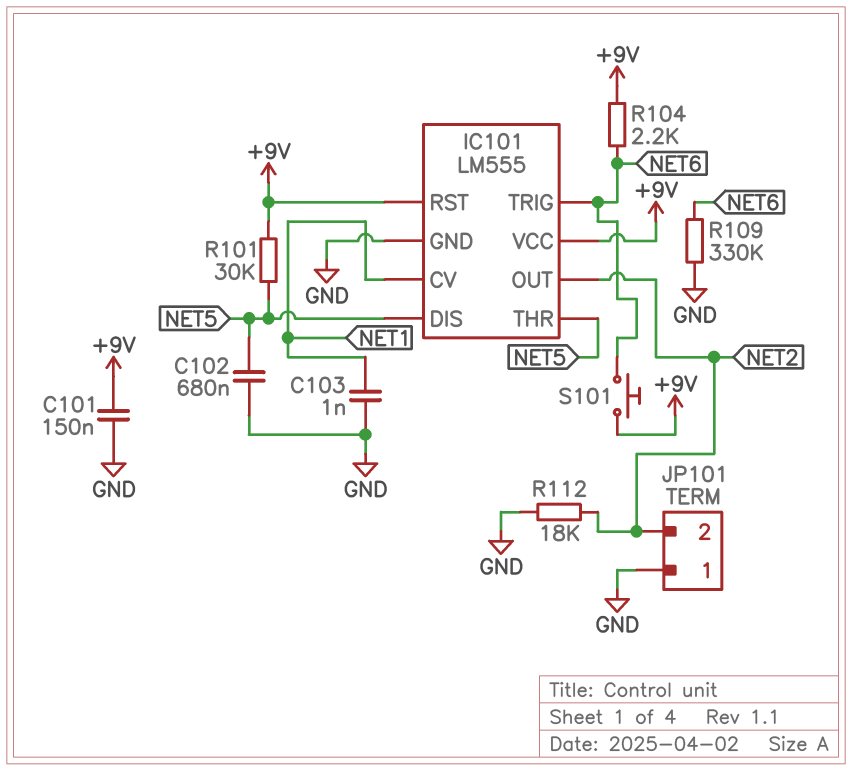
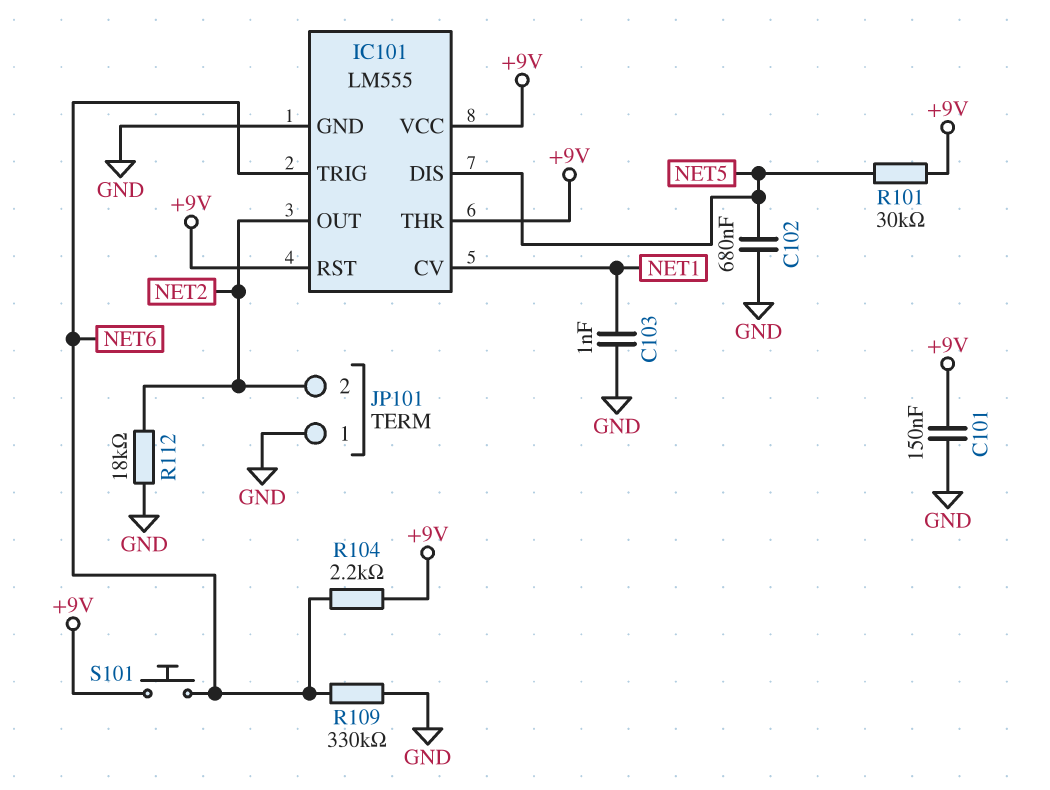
IC101 pin THR: NET5 -> +9V

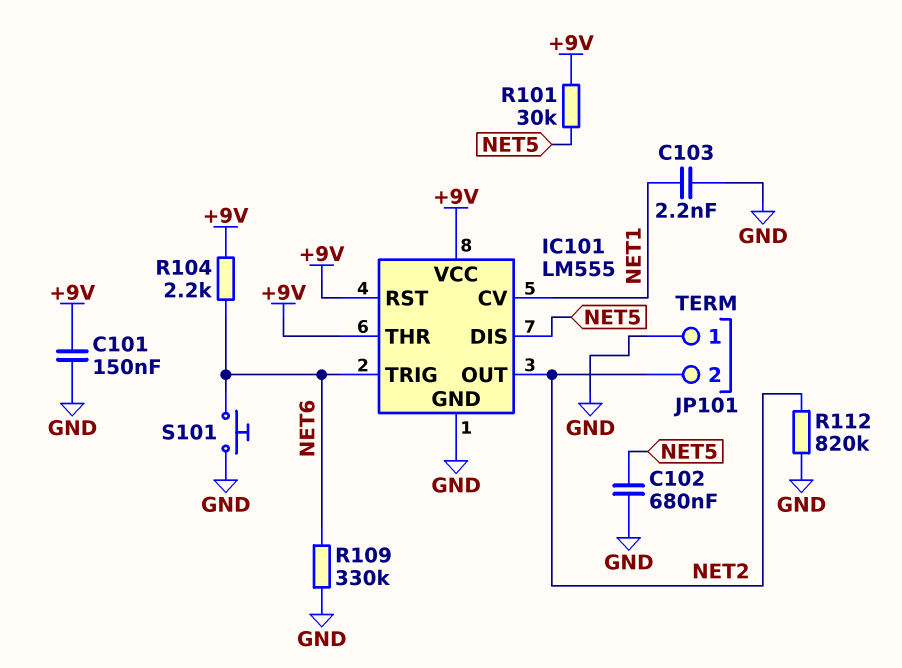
C103: 1nF (GND, NET1) -> 2.2nF (GND, NET1)
R112: 18k (GND, NET2) -> 820k (GND, NET2)
S101: button (+9V, NET6) -> button (GND, NET6)

